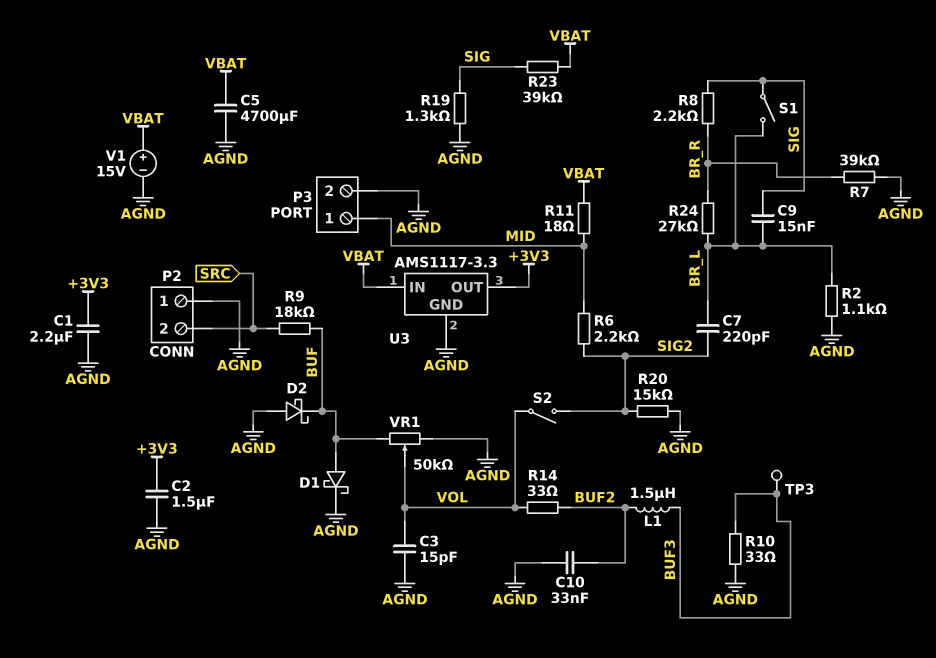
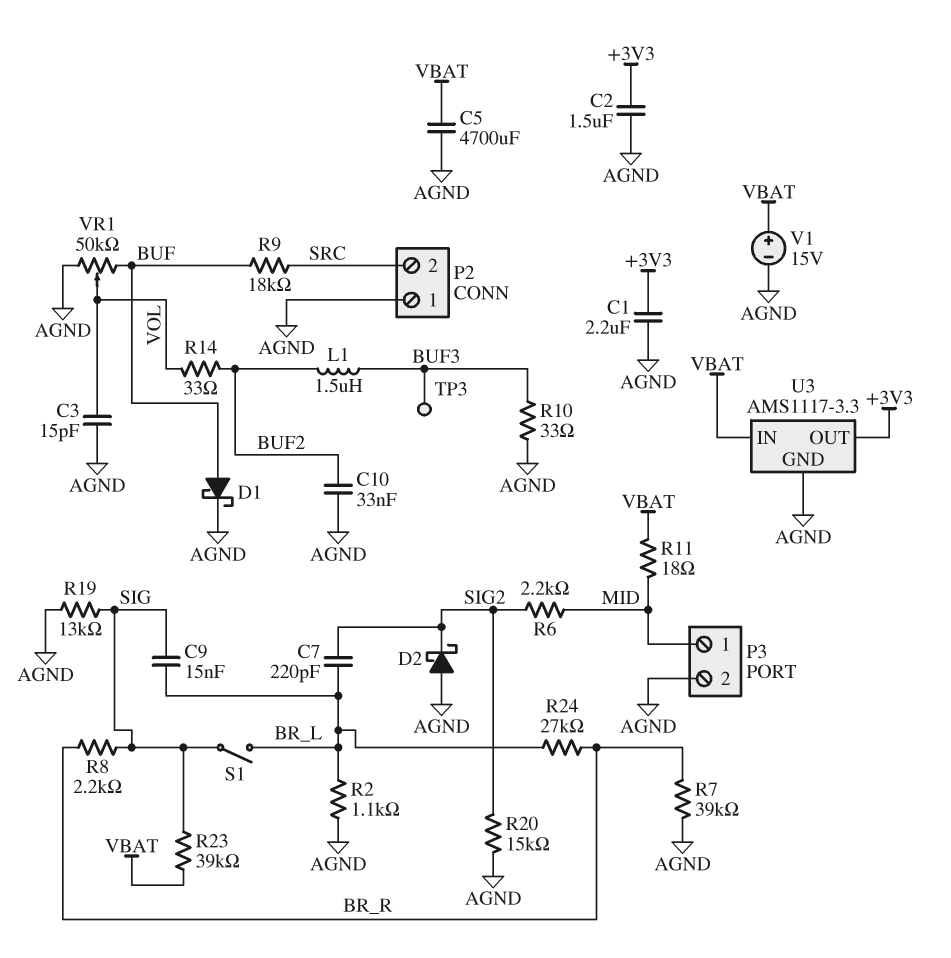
D2: schottky (A AGND, K BUF) -> schottky (A AGND, K SIG2)
R19: 1.3k (AGND, SIG) -> 13k (AGND, SIG)
S2: switch (SIG2, VOL) -> none

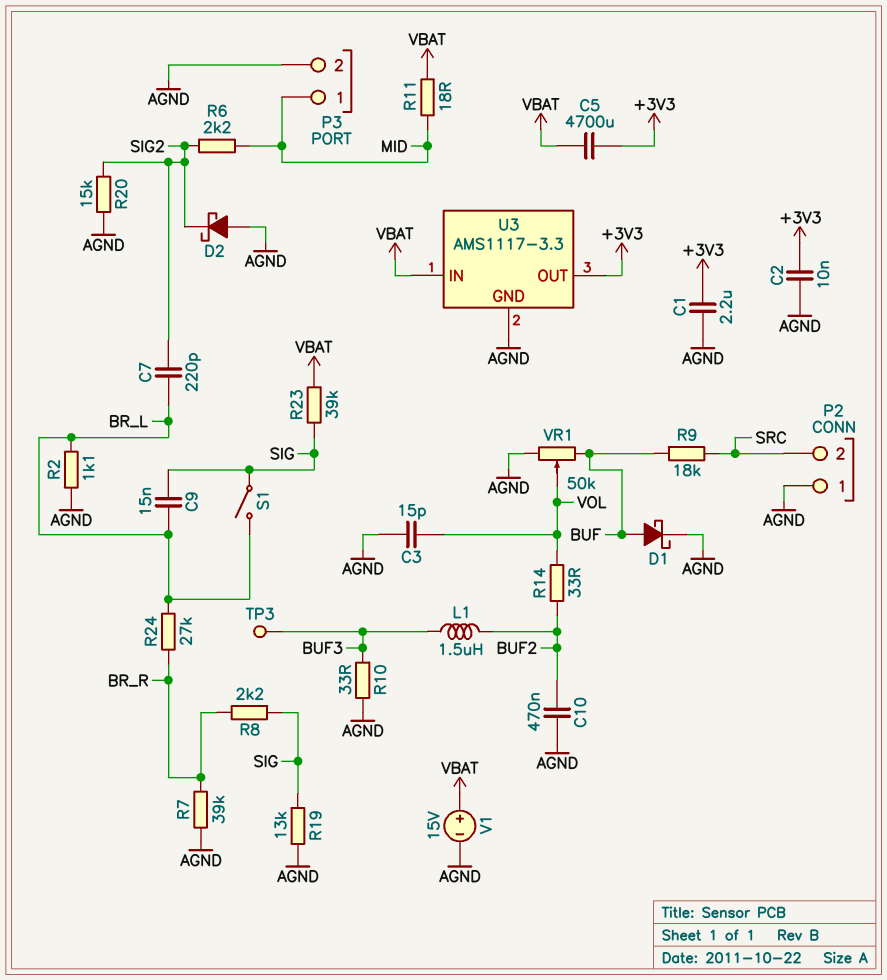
C2: 1.5uF (+3V3, AGND) -> 10nF (+3V3, AGND)
C5: 4700uF (AGND, VBAT) -> 4700uF (+3V3, VBAT)
C10: 33nF (AGND, BUF2) -> 470nF (AGND, BUF2)

